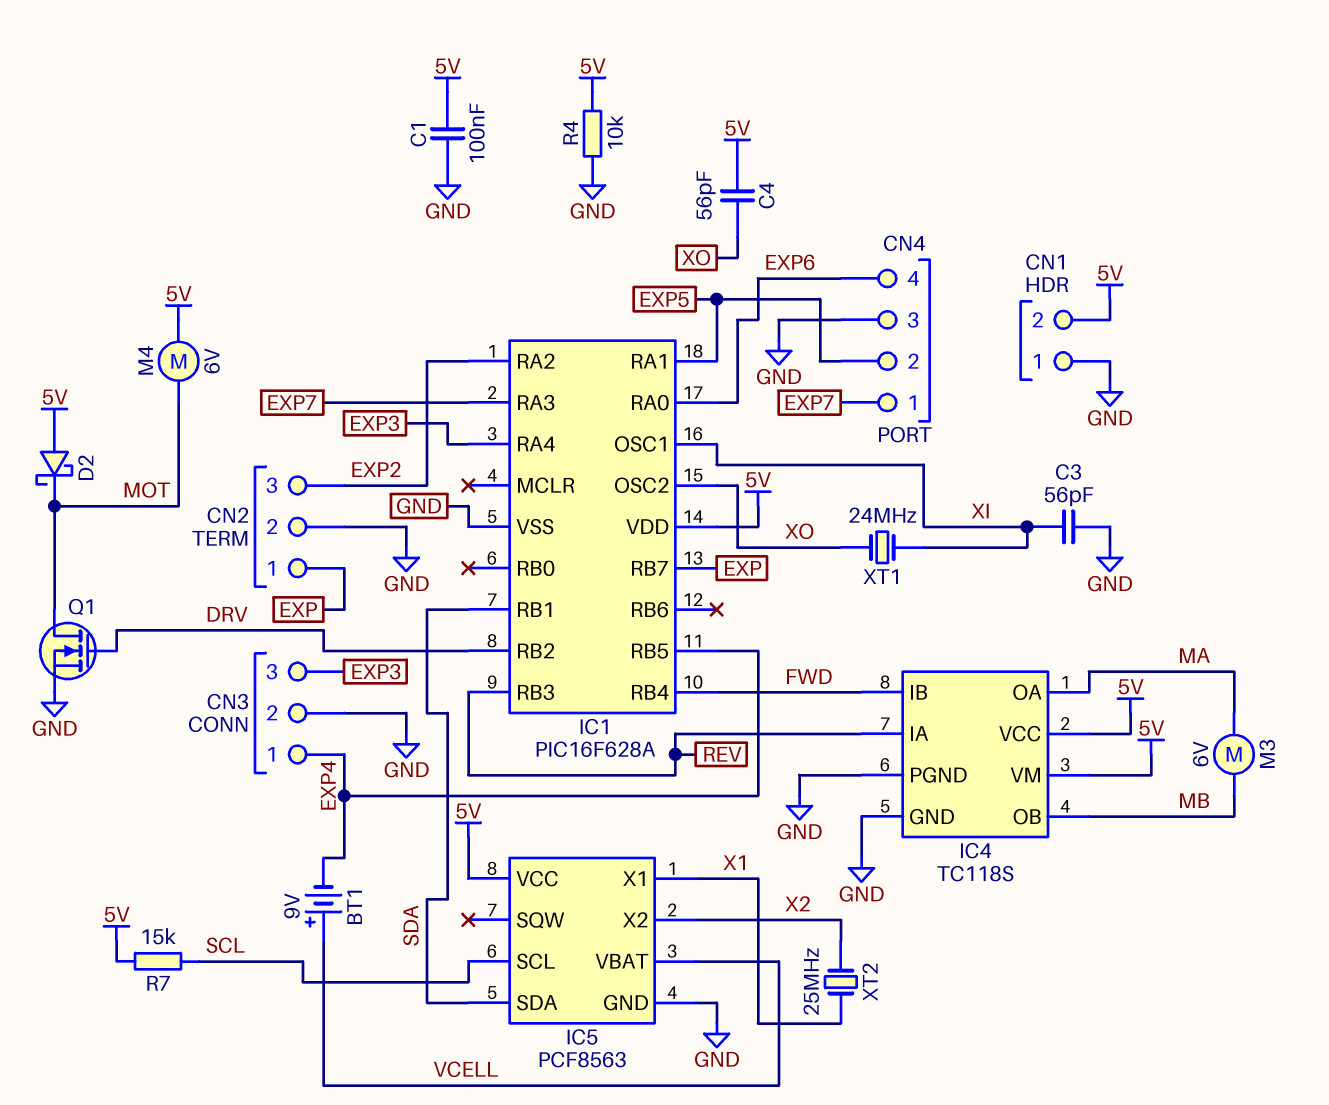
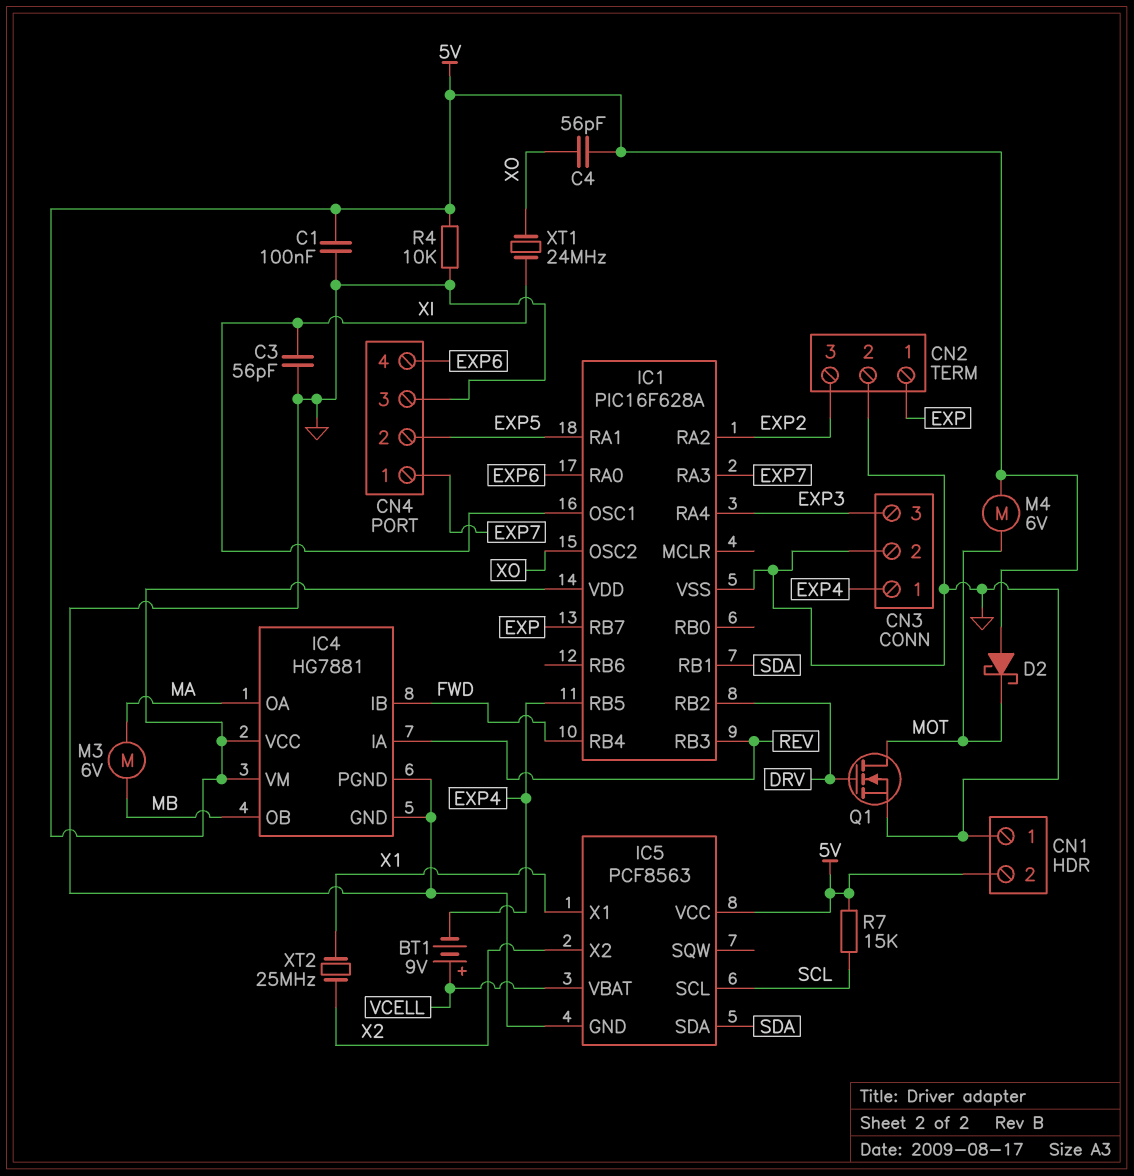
IC4: TC118S -> HG7881

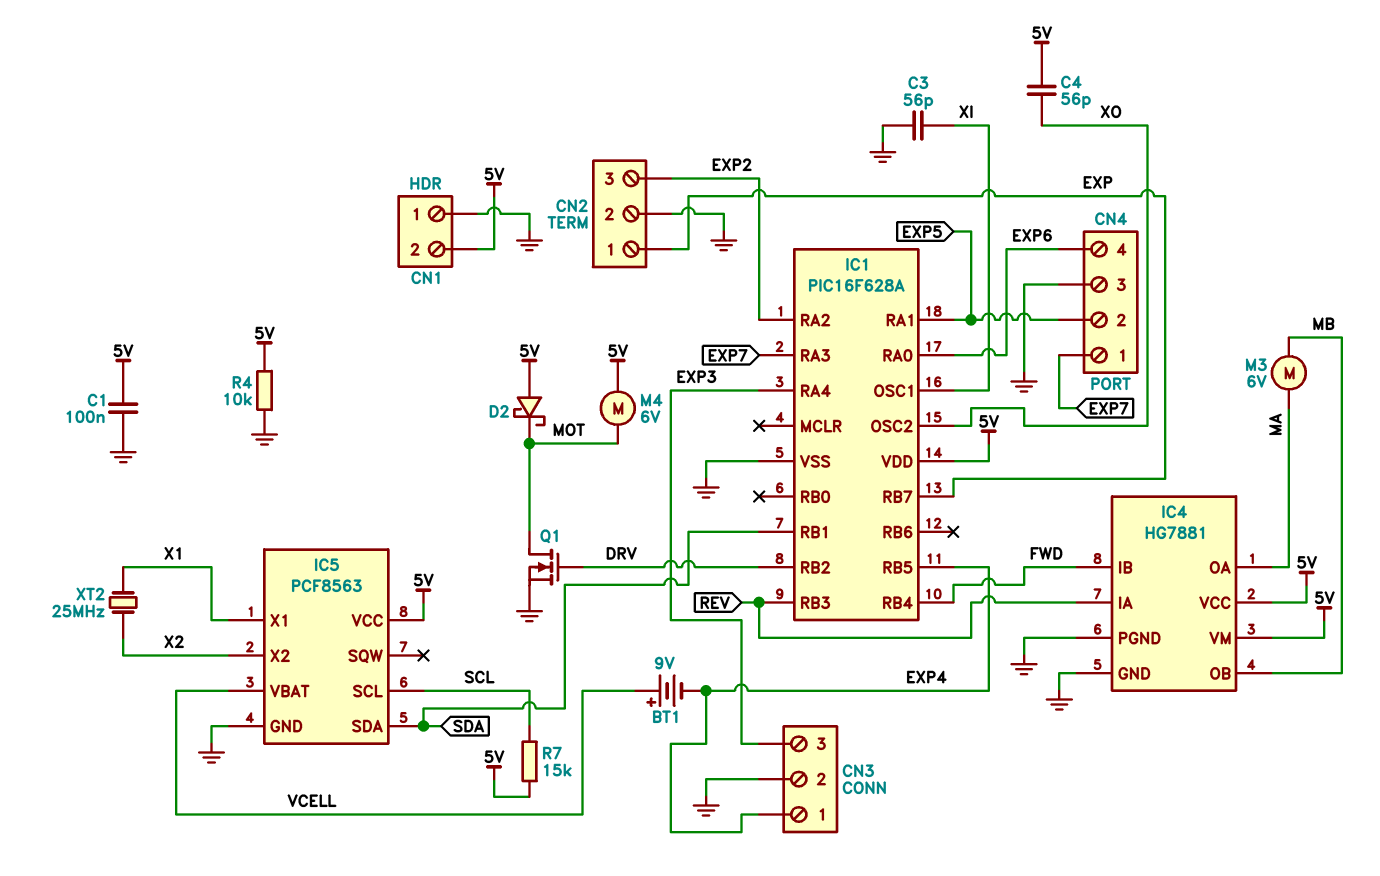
XT1: 24MHz (XI, XO) -> none

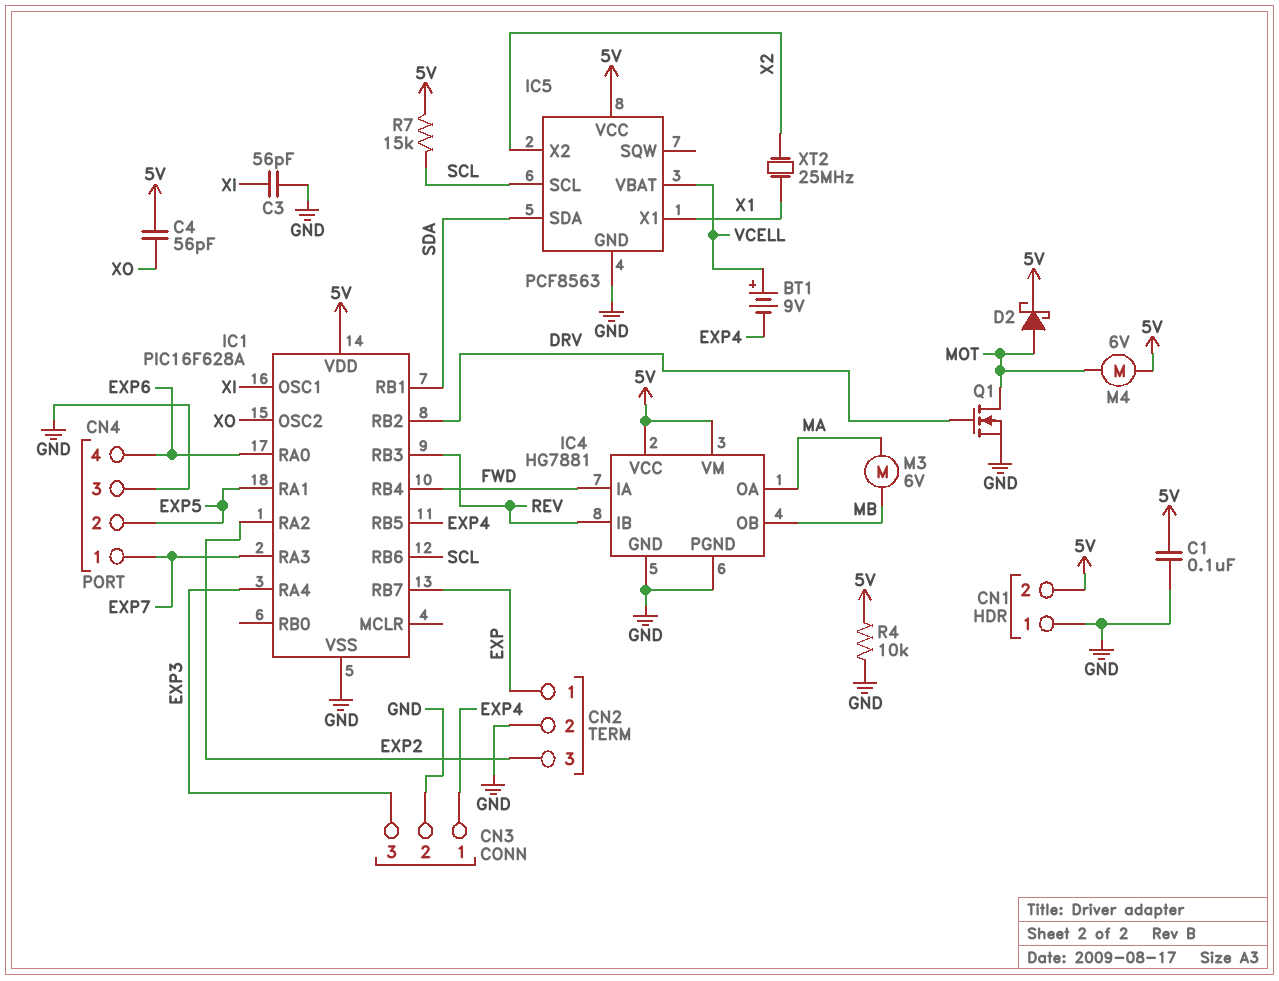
D2: schottky (A 5V, K MOT) -> schottky (A MOT, K 5V)
IC1 pin RB6: none -> SCL
IC4 pin IA: REV -> FWD
IC4 pin IB: FWD -> REV

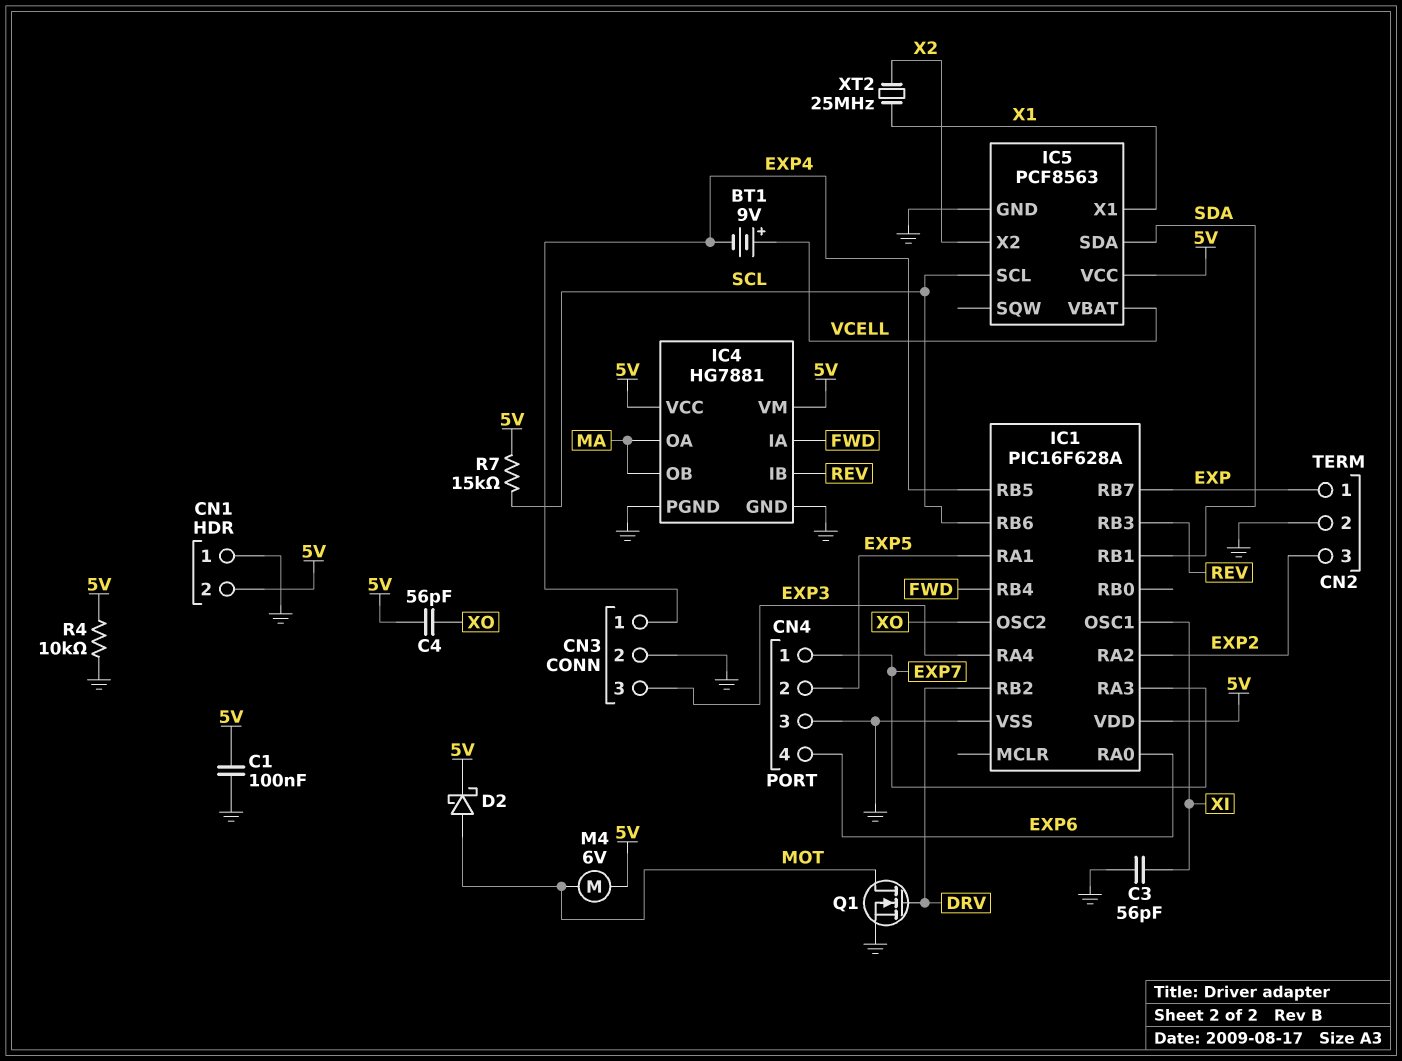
IC4 pin OB: MB -> MA
M3: motor 6V (MA, MB) -> none

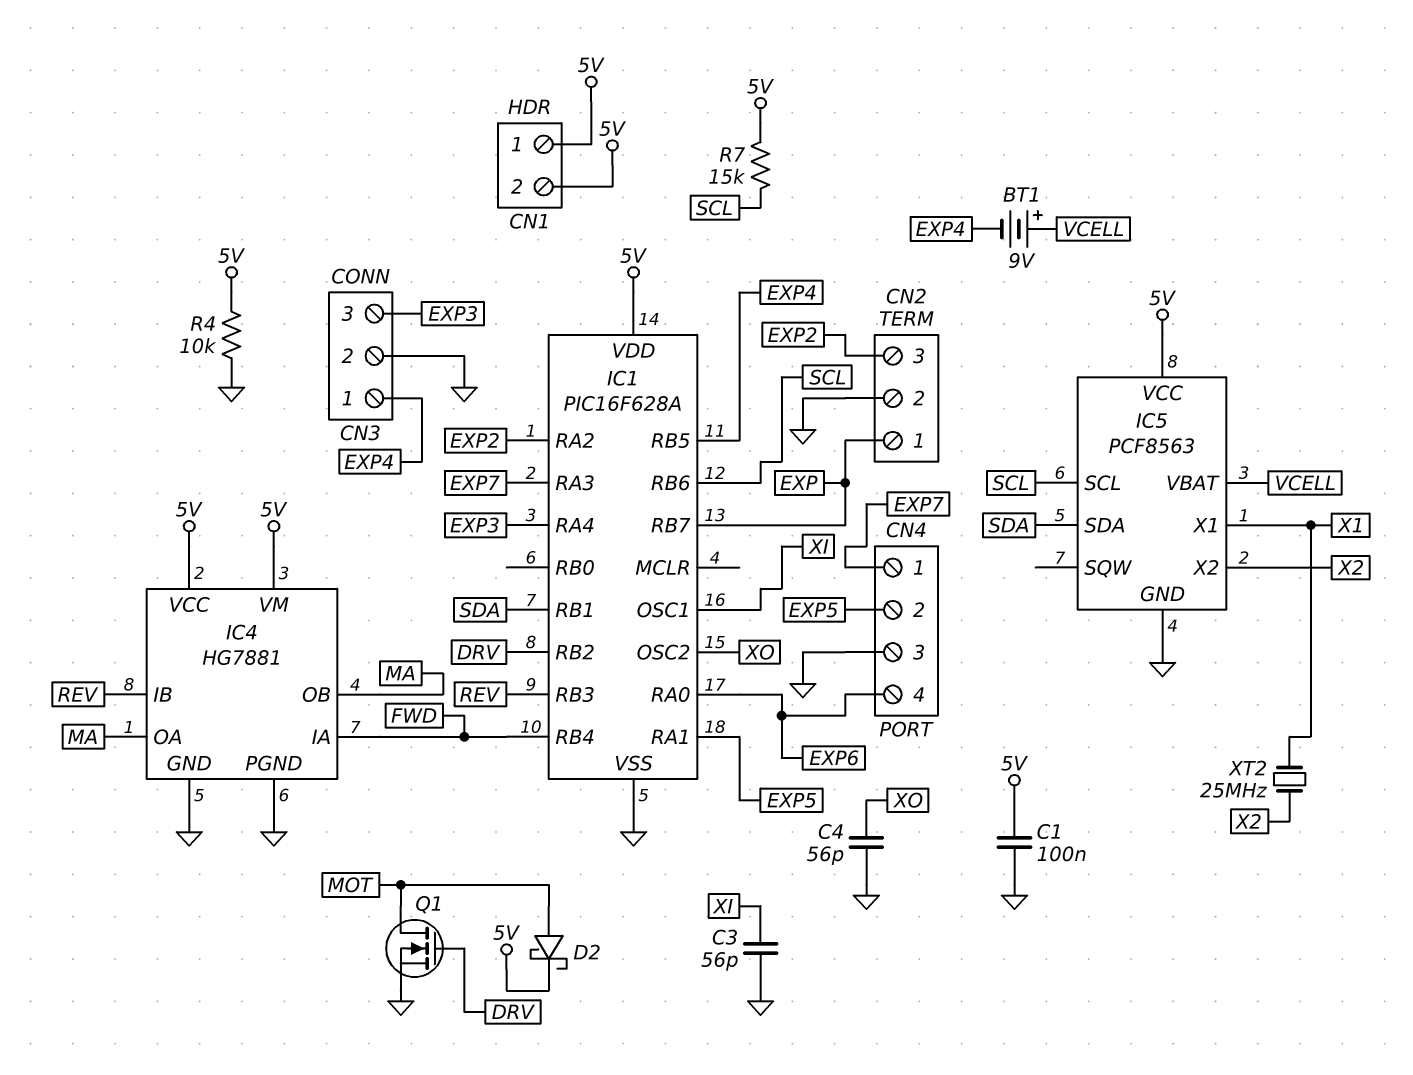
C4: 56pF (5V, XO) -> 56pF (GND, XO)
CN1 pin 1: GND -> 5V
M4: motor 6V (5V, MOT) -> none

